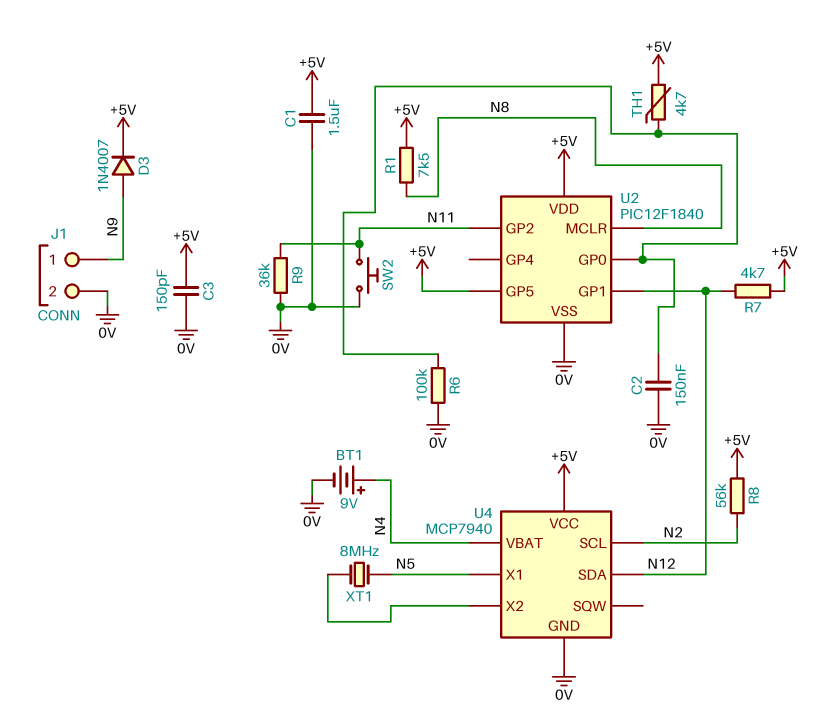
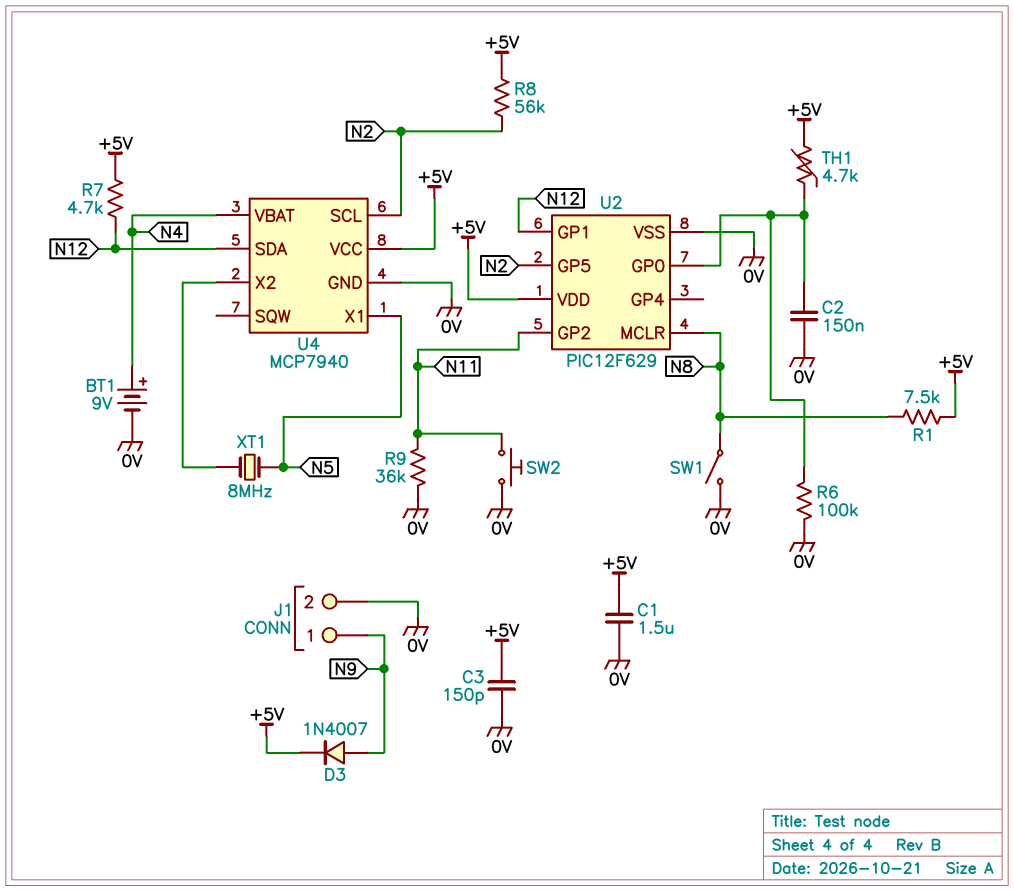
SW1: none -> switch (0V, N8)
U2: PIC12F1840 -> PIC12F629
U2 pin GP5: +5V -> N2

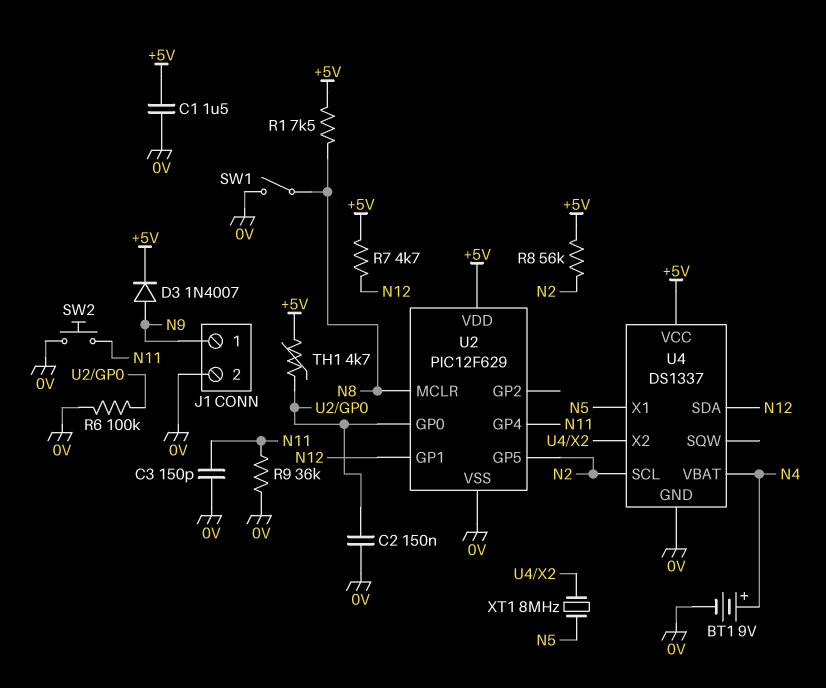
C3: 150pF (+5V, 0V) -> 150pF (0V, N11)
U2 pin GP2: N11 -> none
U2 pin GP4: none -> N11
U4: MCP7940 -> DS1337

